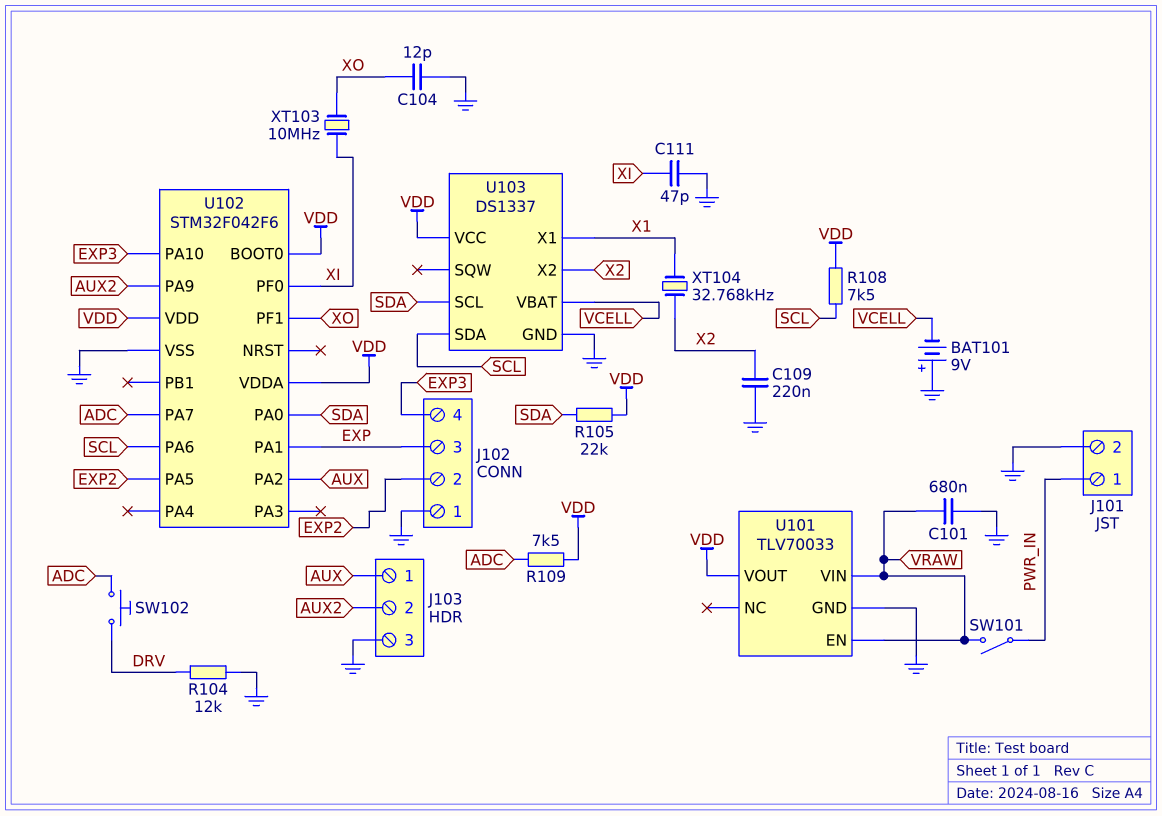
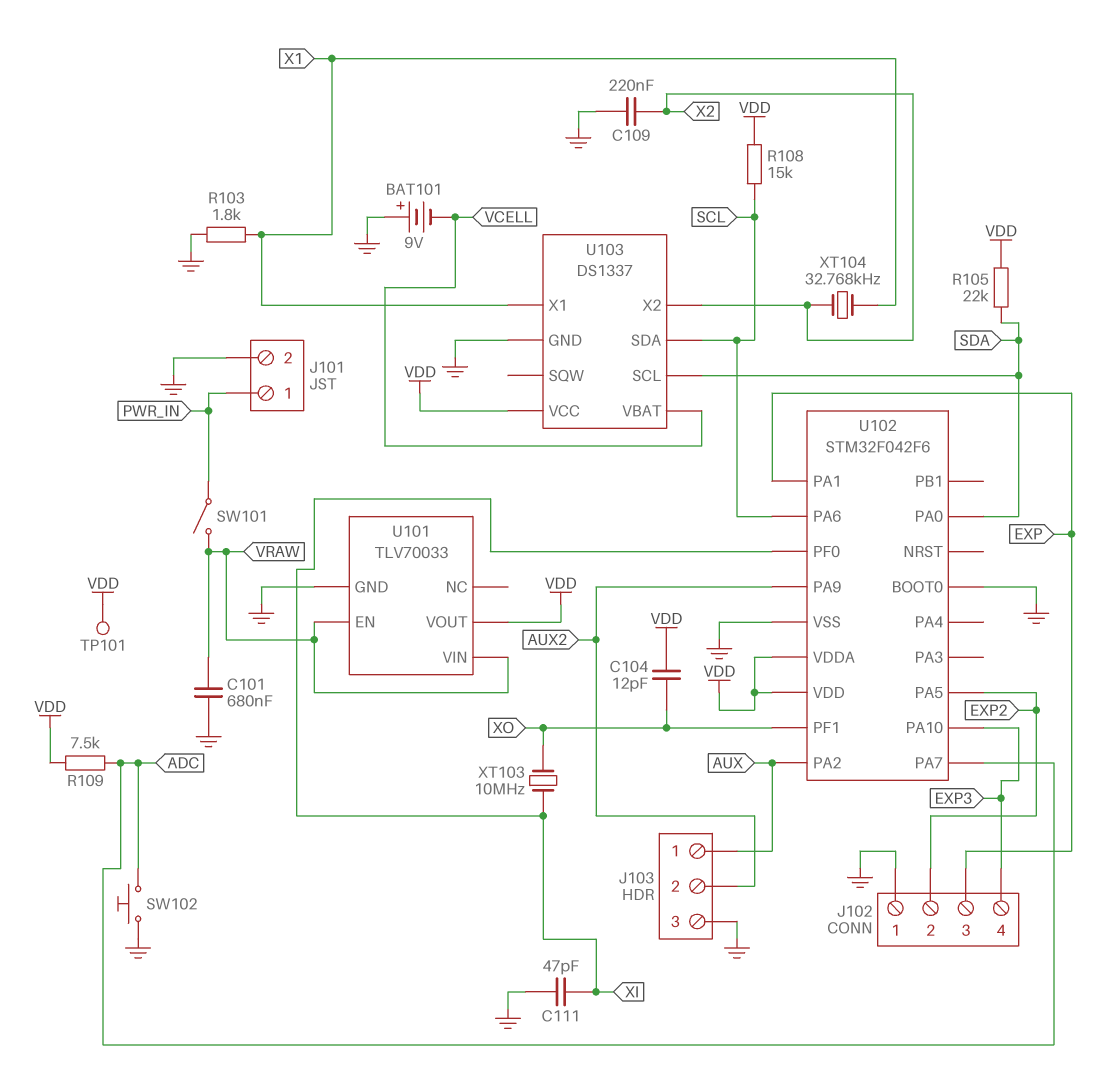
C104: 12pF (GND, XO) -> 12pF (VDD, XO)
R103: none -> 1.8k (GND, X1)
R104: 12k (DRV, GND) -> none
R108: 7.5k (SCL, VDD) -> 15k (SCL, VDD)
SW102: button (ADC, DRV) -> button (ADC, GND)
TP101: none -> test point (VDD)
U102 pin BOOT0: VDD -> GND

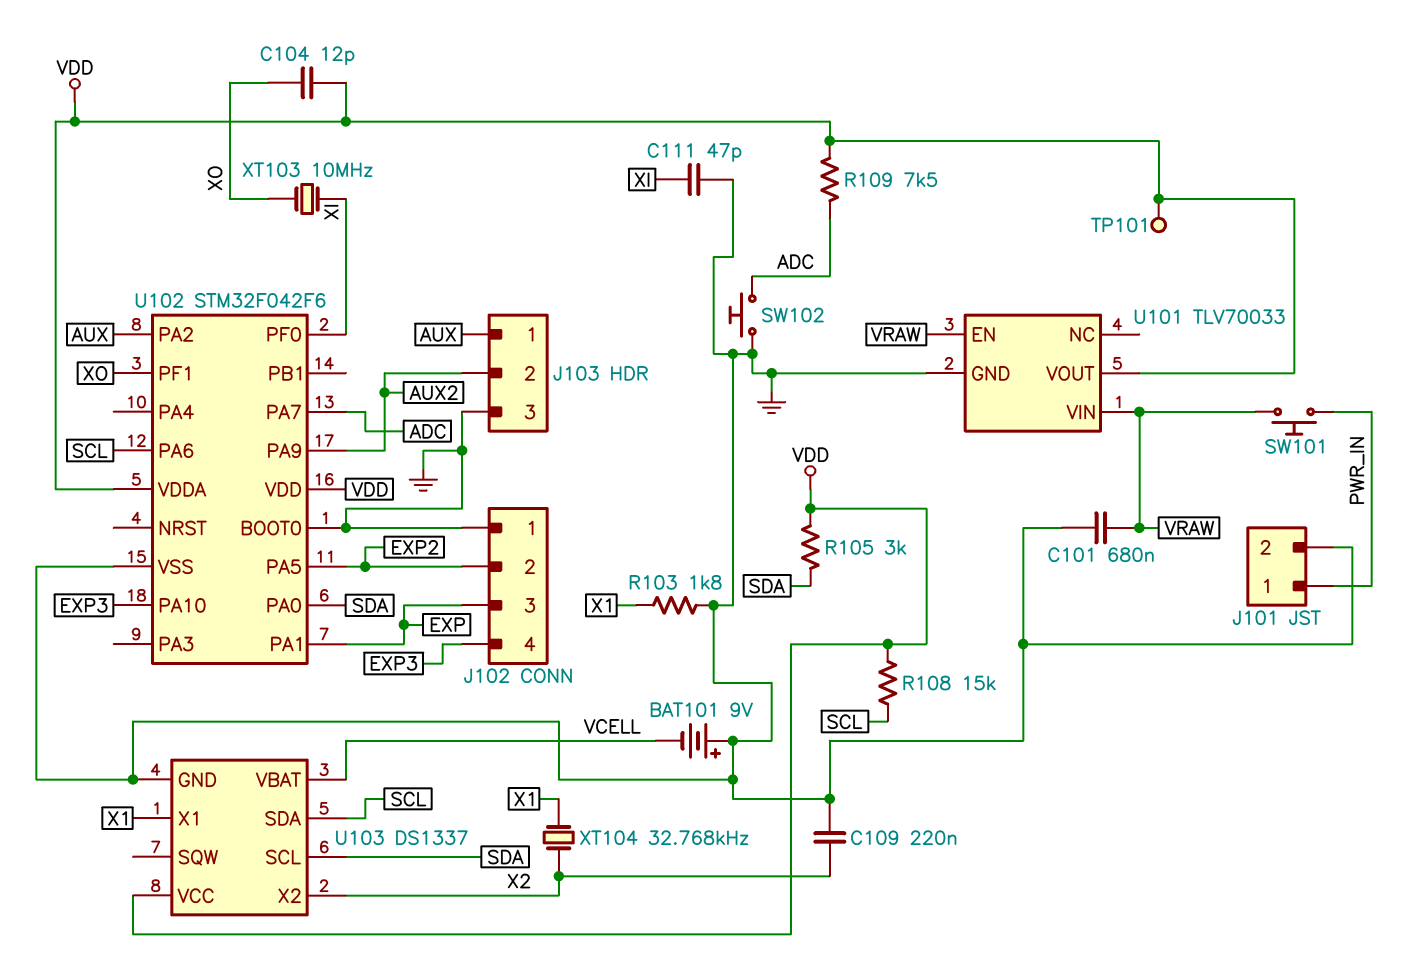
R105: 22k (SDA, VDD) -> 3k (SDA, VDD)
SW101: switch (PWR_IN, VRAW) -> button (PWR_IN, VRAW)

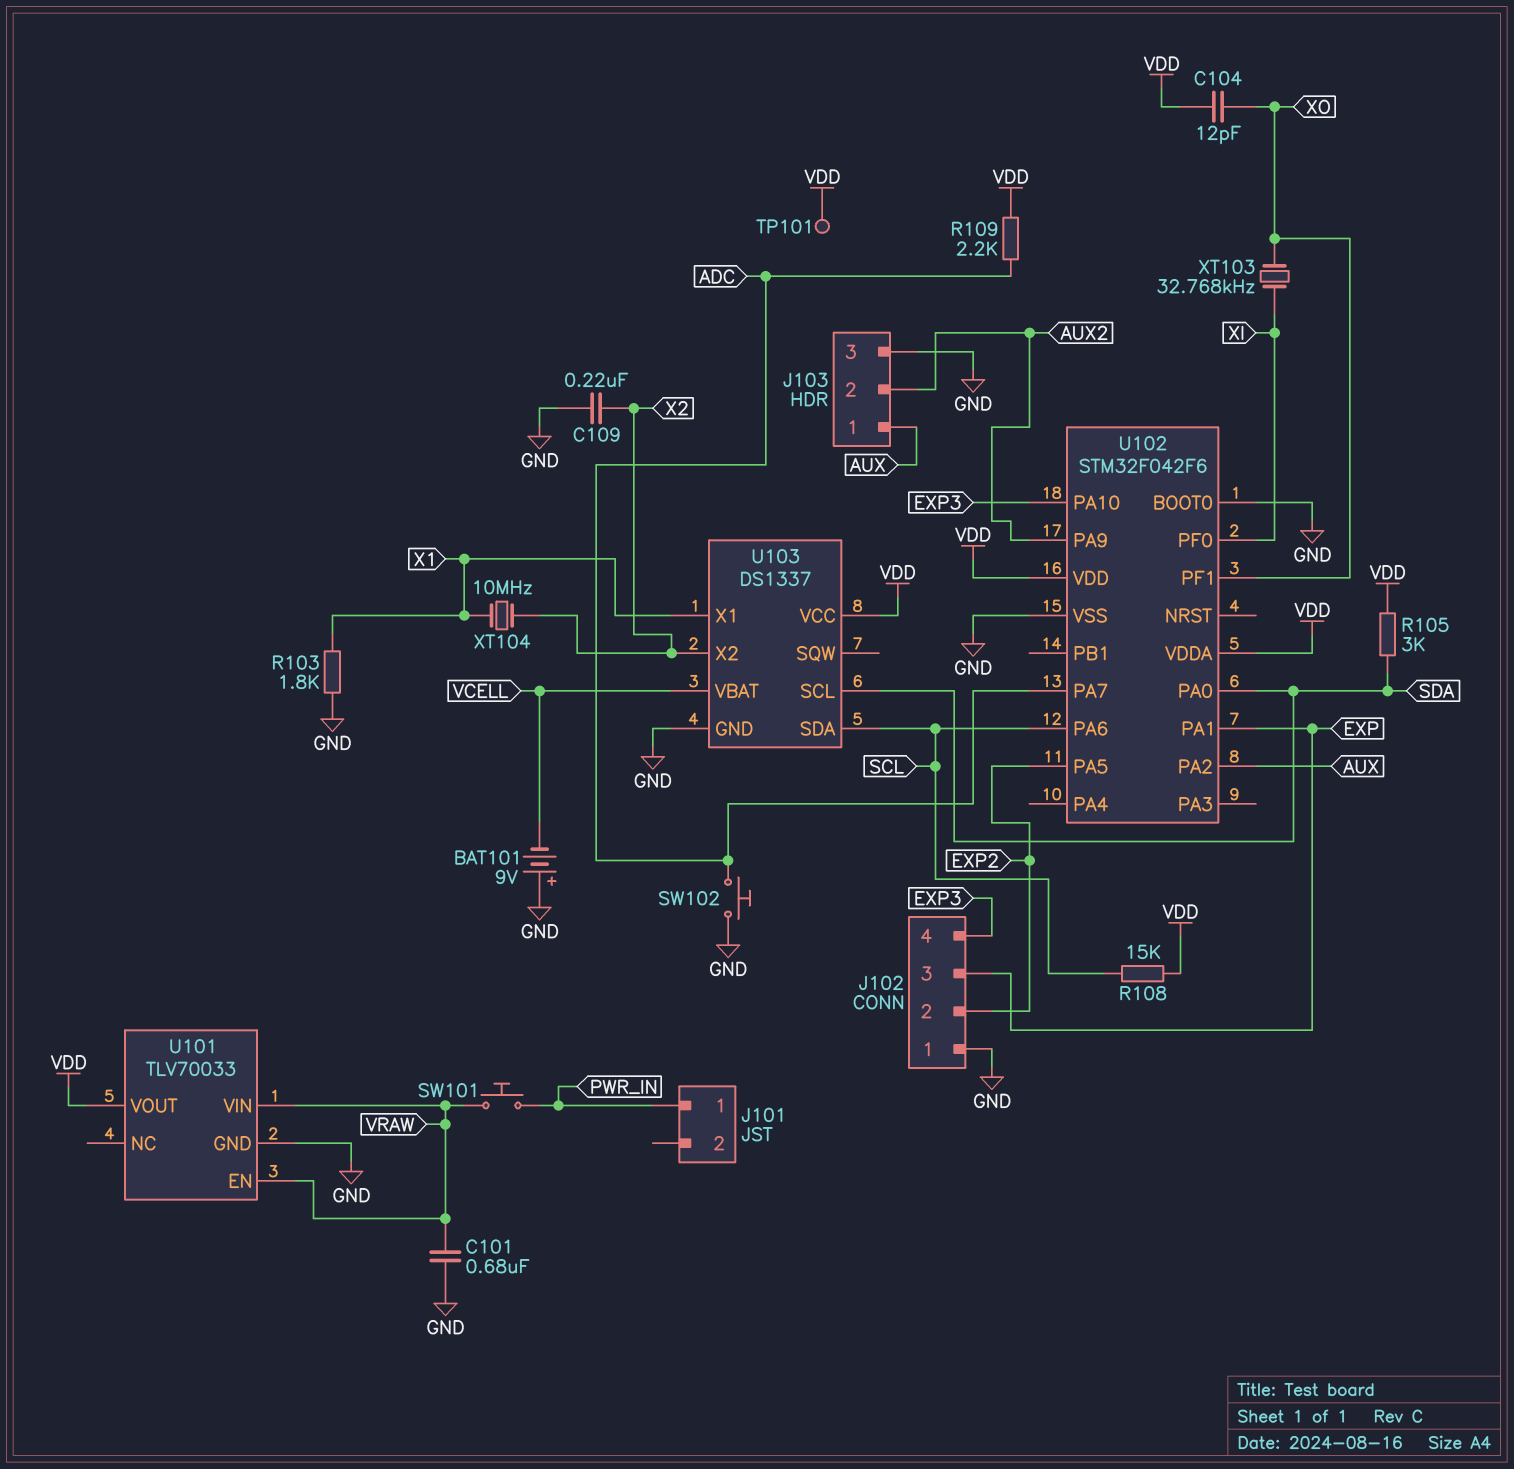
C111: 47pF (GND, XI) -> none
J101 pin 2: GND -> none
R109: 7.5k (ADC, VDD) -> 2.2k (ADC, VDD)
XT103: 10MHz (XI, XO) -> 32.768kHz (XI, XO)
XT104: 32.768kHz (X1, X2) -> 10MHz (X1, X2)

